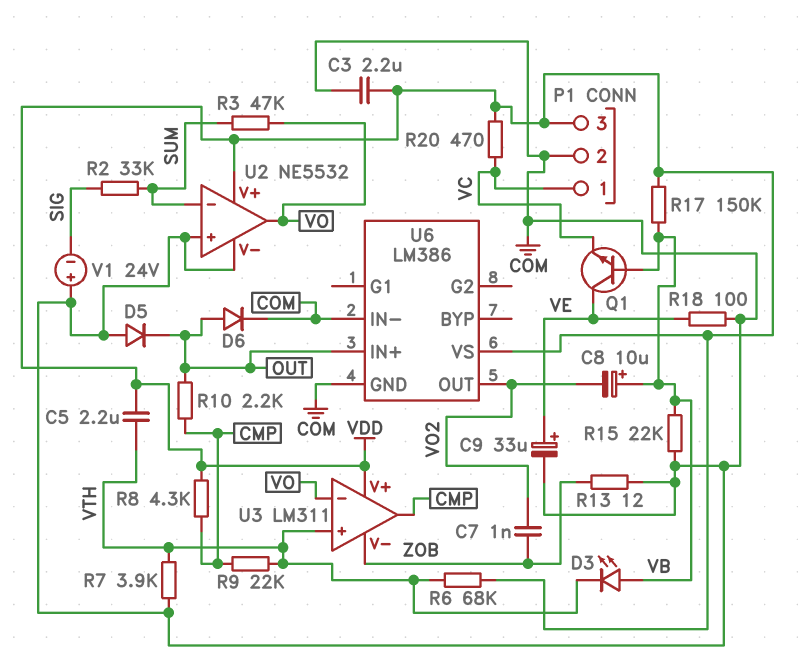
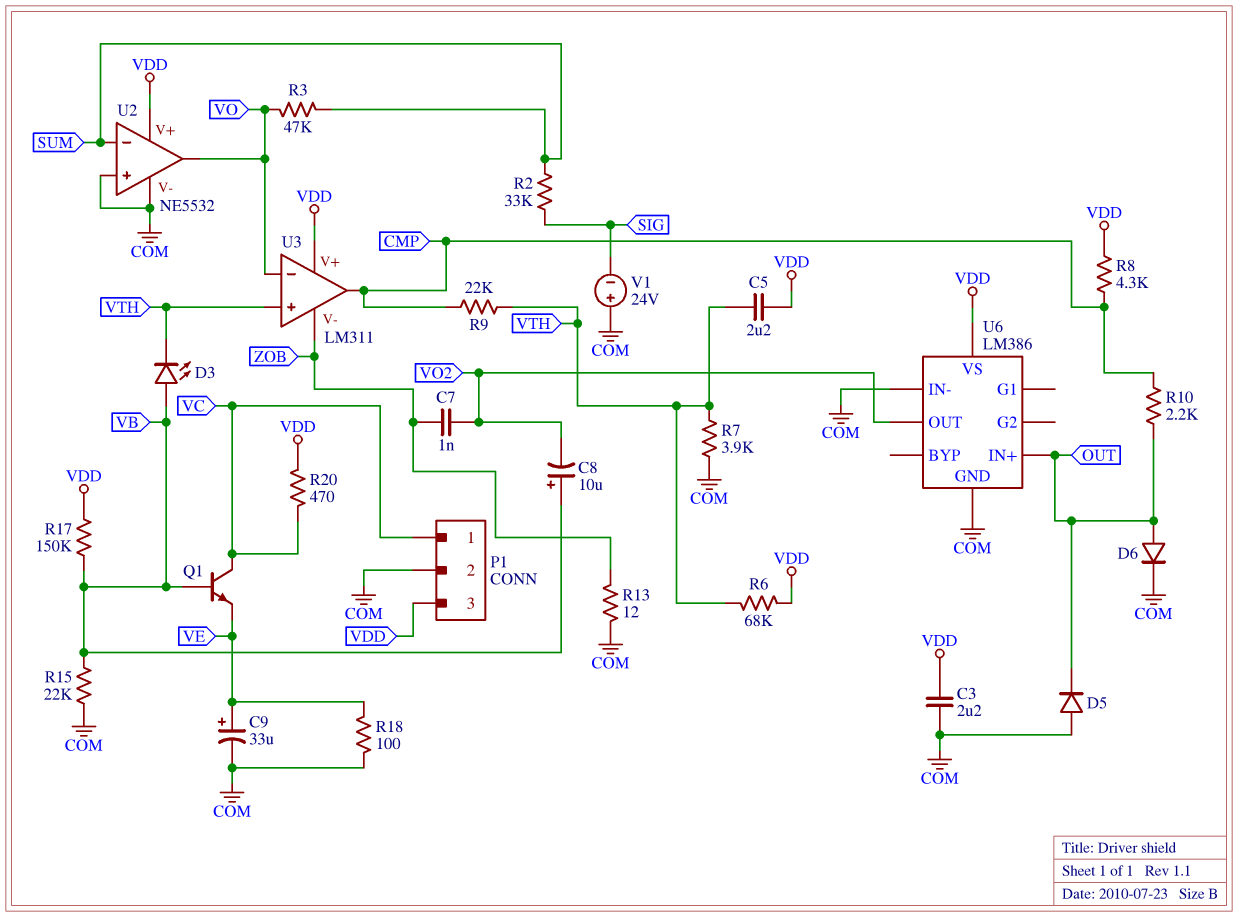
Q1: NPN (B VB, C VE, E VC) -> NPN (B VB, C VC, E VE)

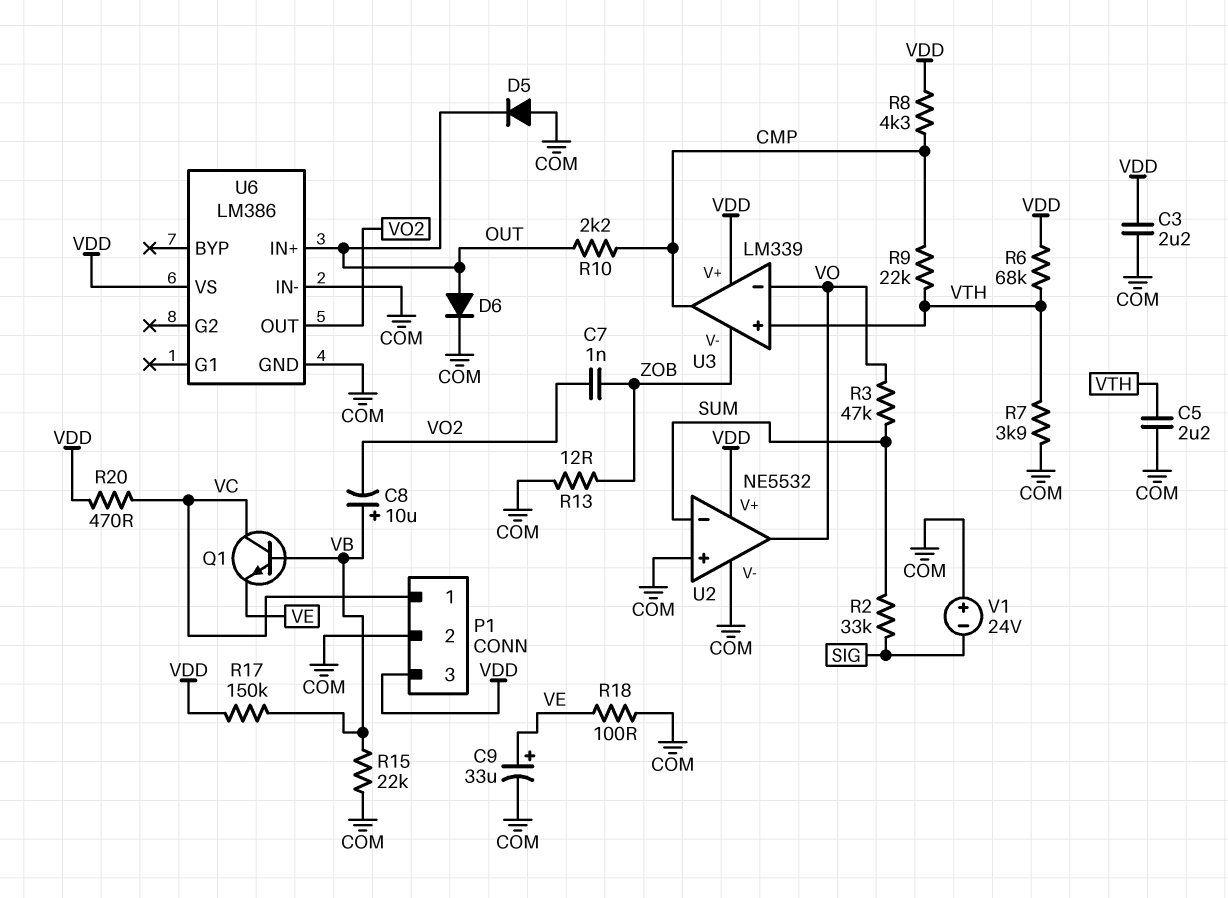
C5: 2.2uF (VDD, VTH) -> 2.2uF (COM, VTH)
D3: LED (A VB, K VTH) -> none
U3: LM311 -> LM339

